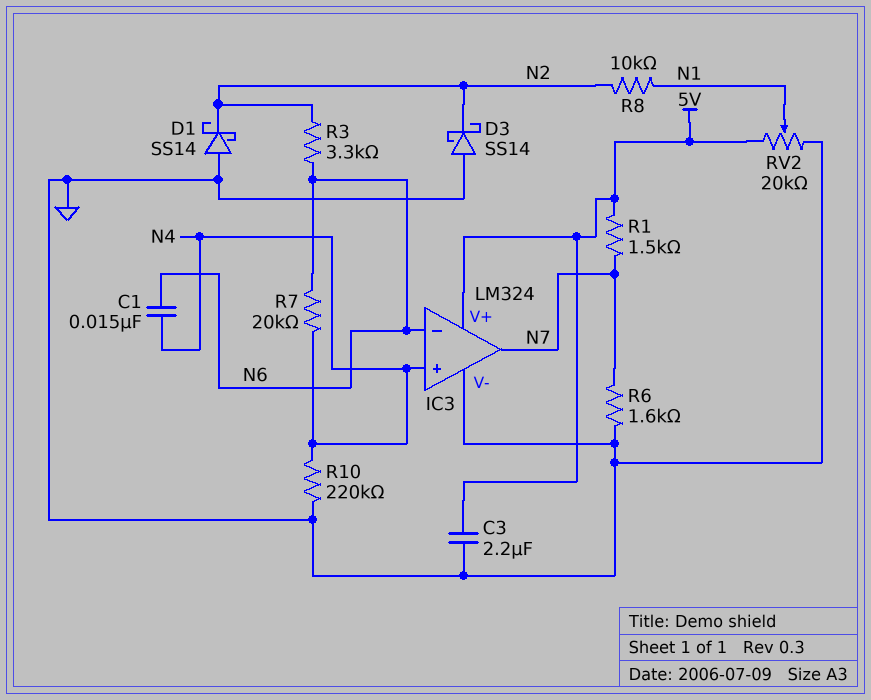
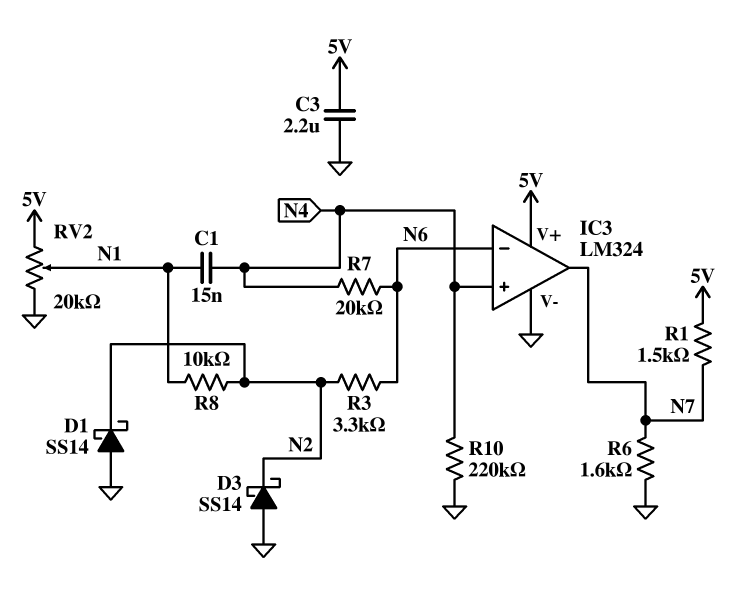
C1: 15nF (N4, N6) -> 15nF (N1, N4)

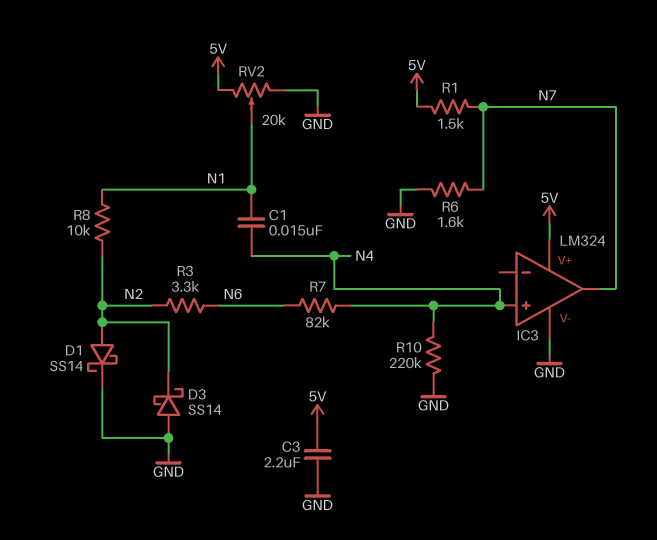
D1: schottky SS14 (A GND, K N2) -> schottky SS14 (A N2, K GND)
IC3 pin in-: N6 -> none
R7: 20k (N4, N6) -> 82k (N4, N6)

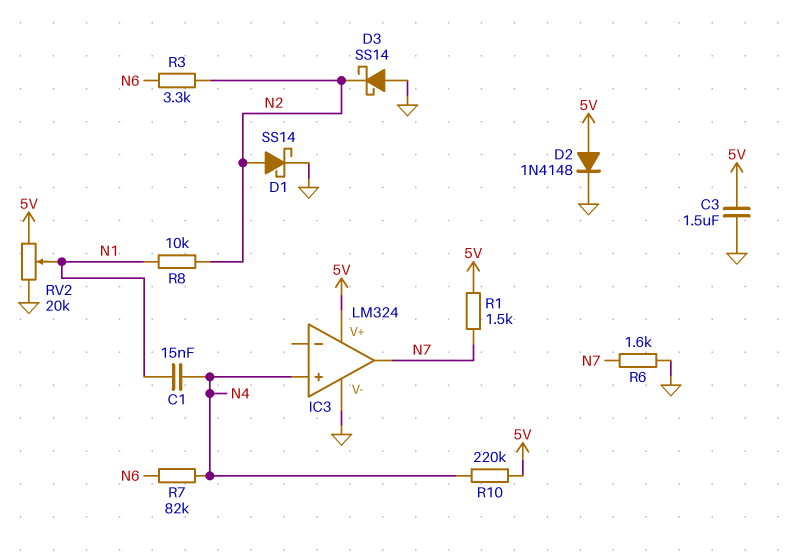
C3: 2.2uF (5V, GND) -> 1.5uF (5V, GND)
D2: none -> diode 1N4148 (A 5V, K GND)
R10: 220k (GND, N4) -> 220k (5V, N4)

